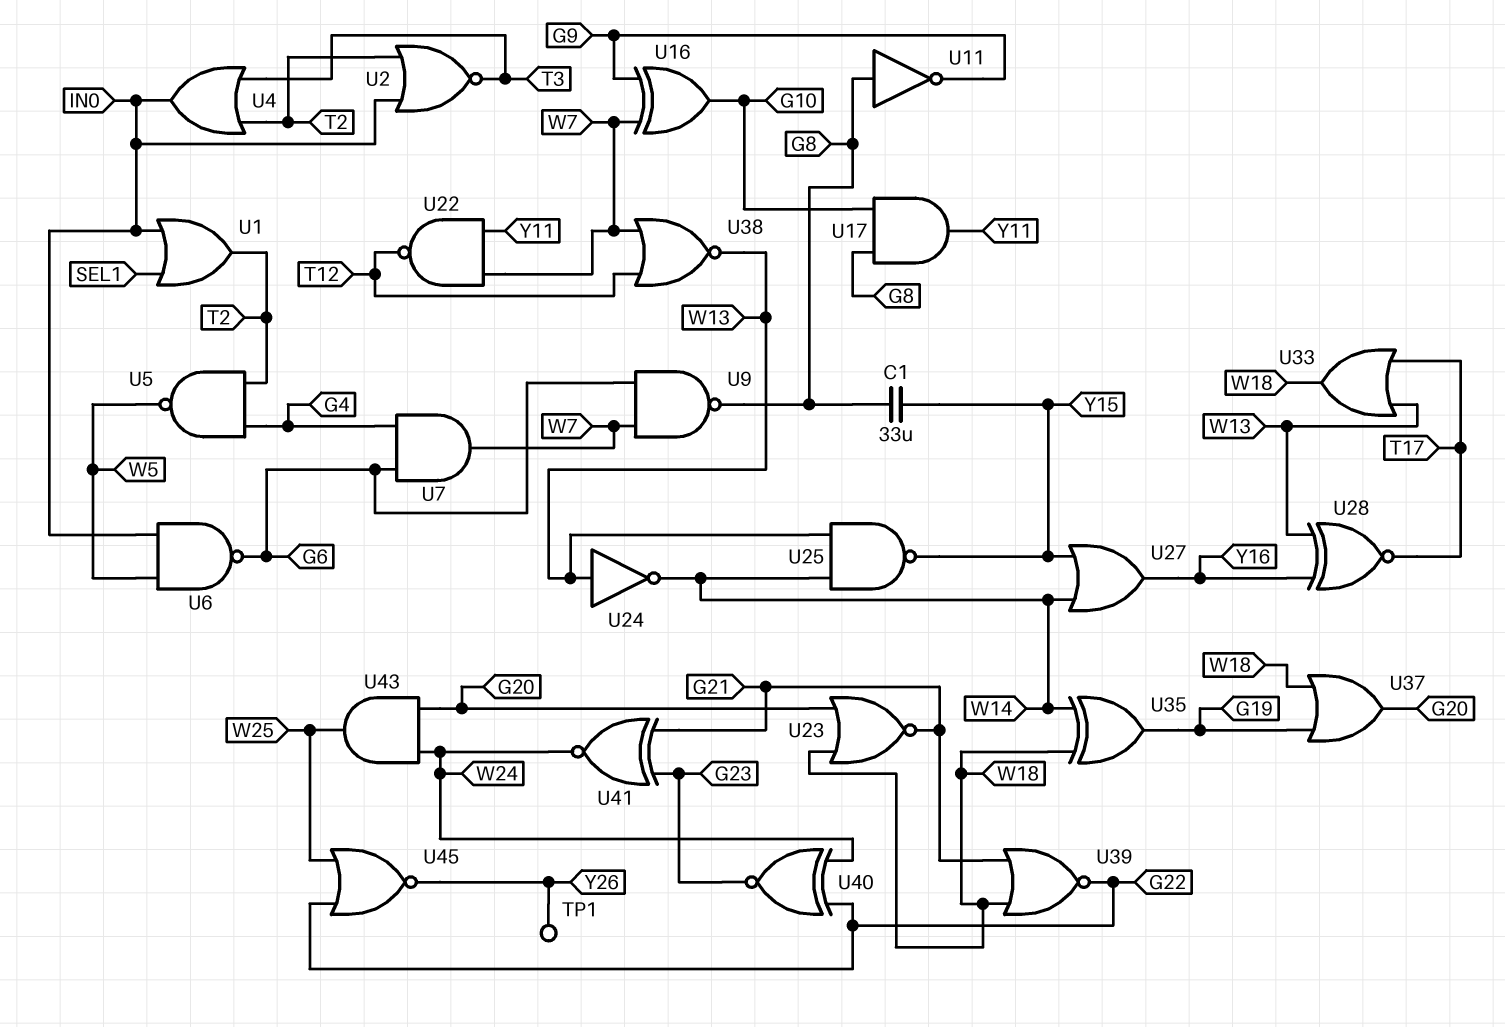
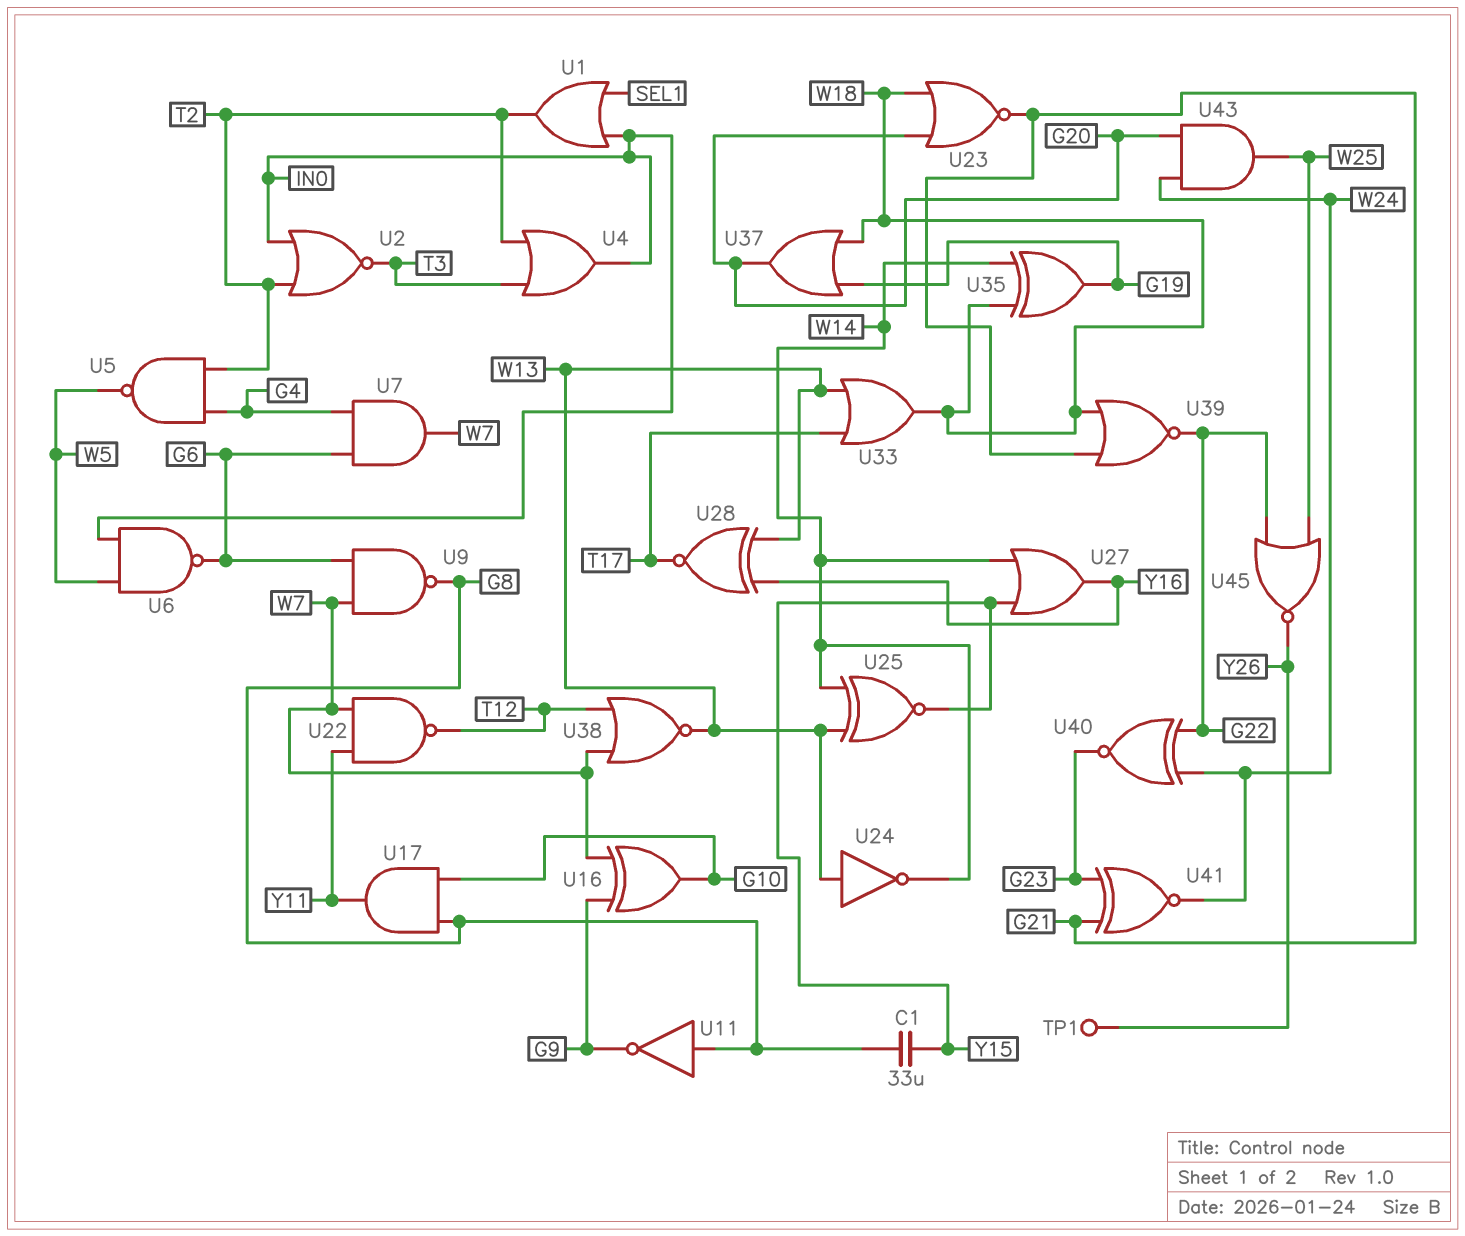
U25: NAND (in W13, in W14, out Y15) -> XNOR (in W13, in W14, out Y15)

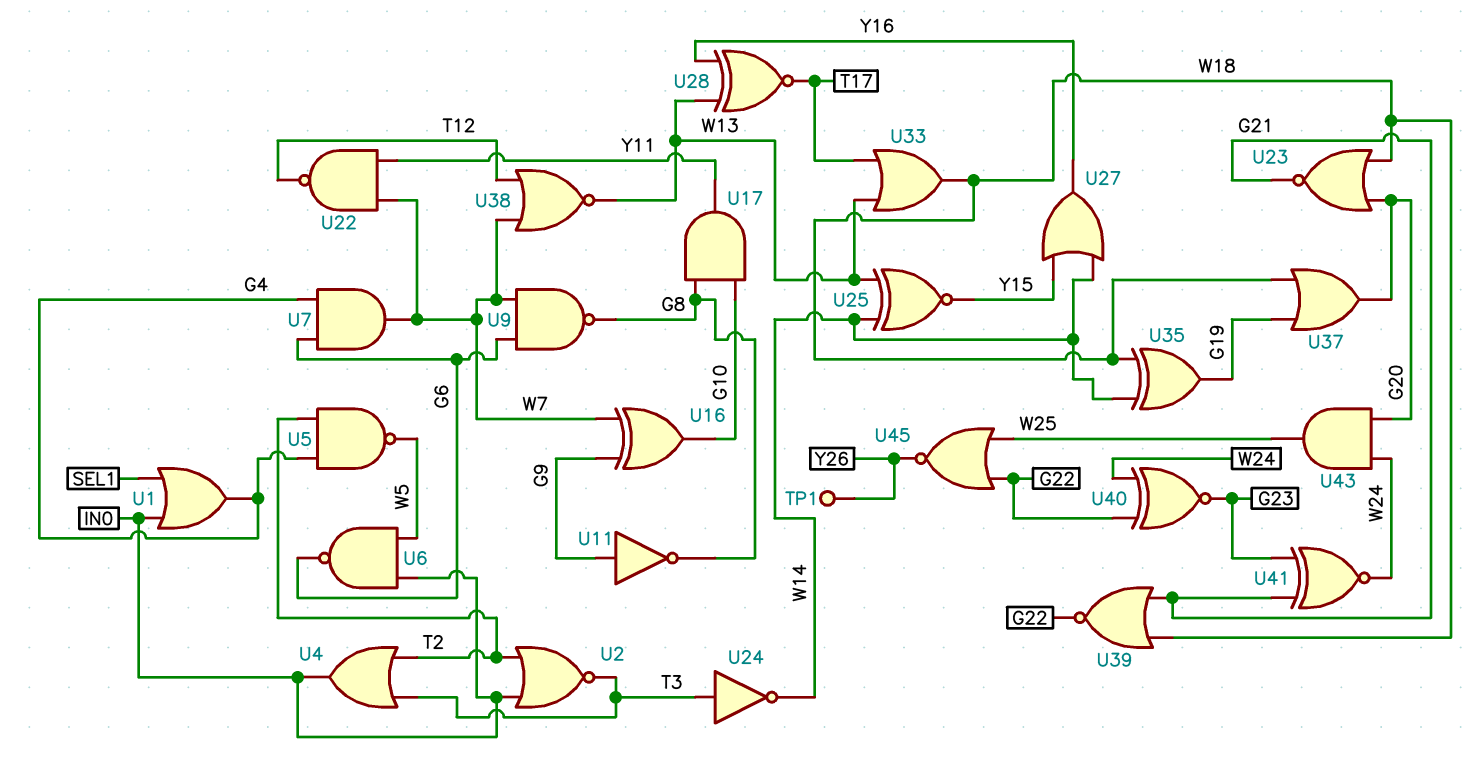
C1: 33uF (G8, Y15) -> none
U1: OR (in IN0, in SEL1, out T2) -> OR (in IN0, in SEL1, out G4)
U11: NOT (in G8, out G9) -> NOT (in G9, out G8)
U24: NOT (in W13, out W14) -> NOT (in T3, out W14)

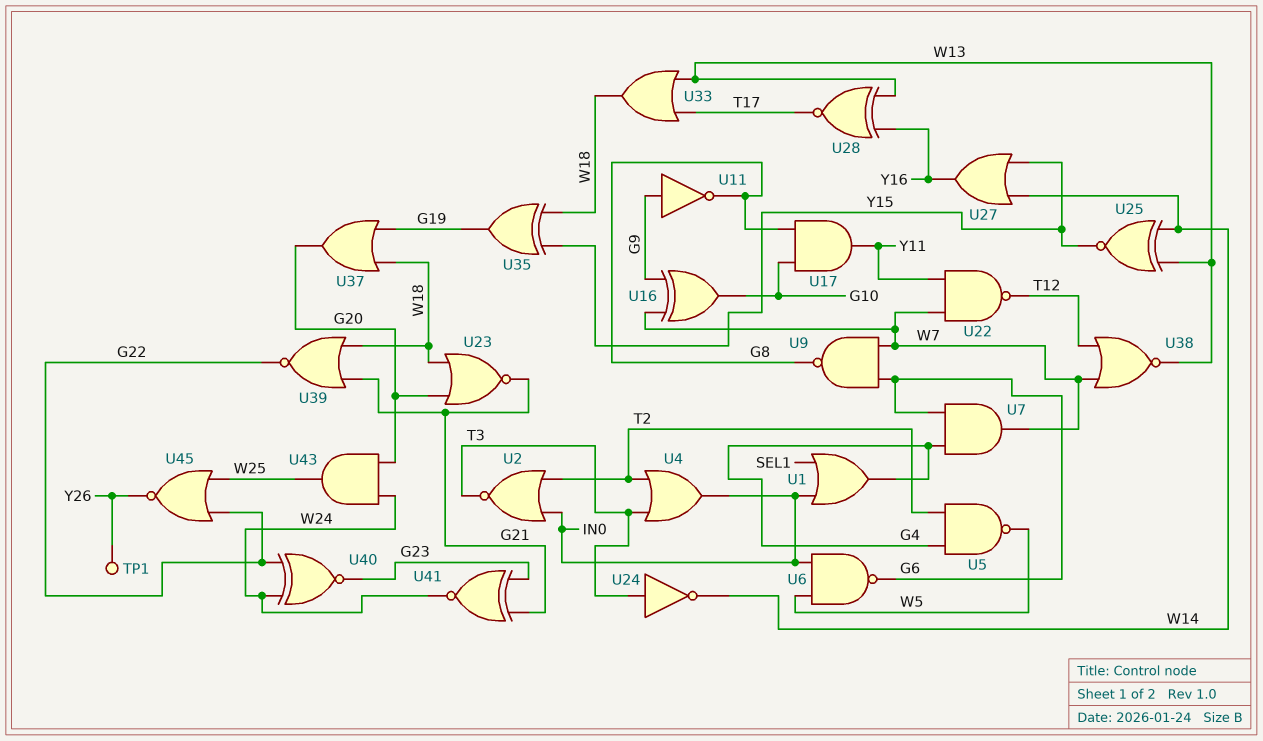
U35: XOR (in W14, in W18, out G19) -> XOR (in W18, in Y15, out G19)

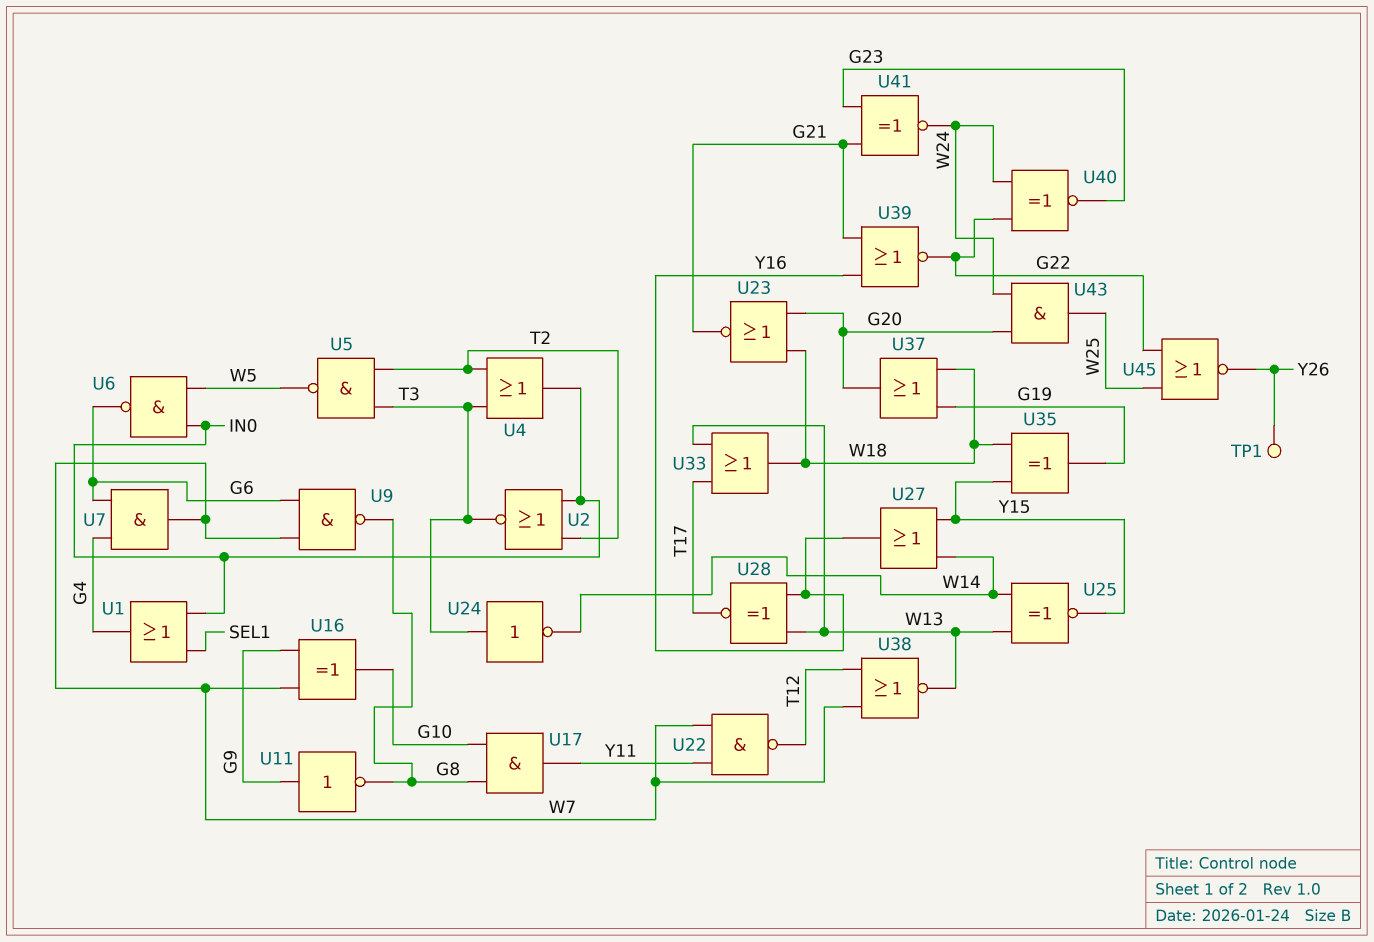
U5: NAND (in G4, in T2, out W5) -> NAND (in T2, in T3, out W5)
U39: NOR (in G21, in W18, out G22) -> NOR (in G21, in Y16, out G22)

